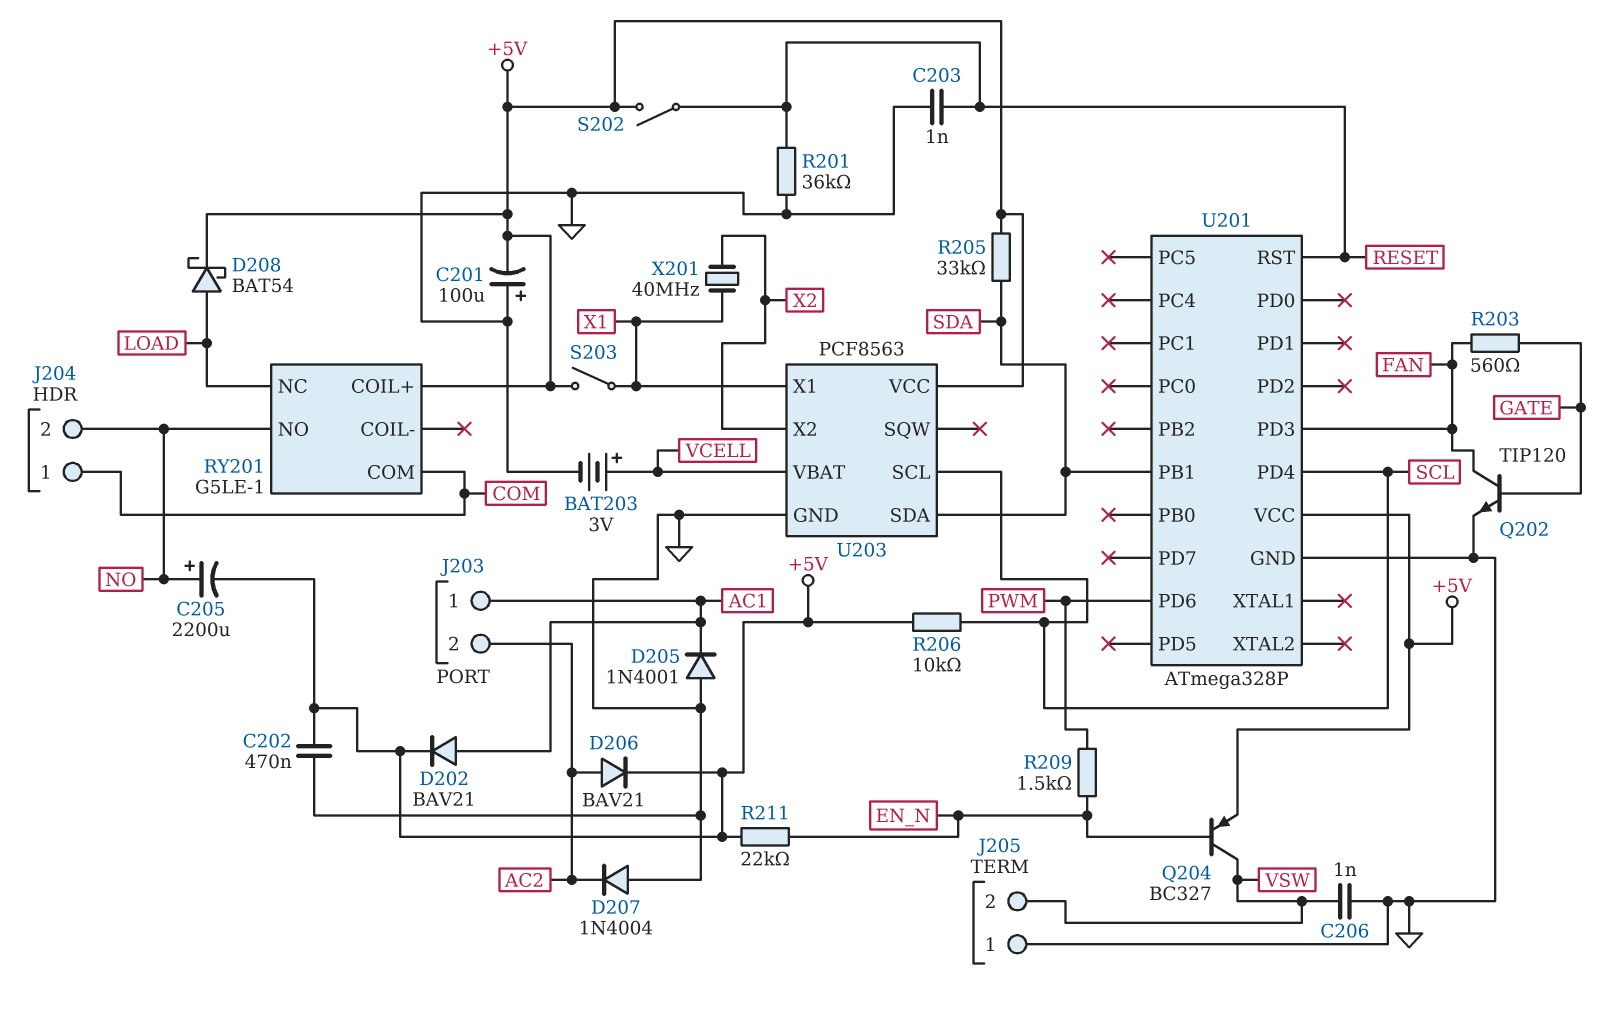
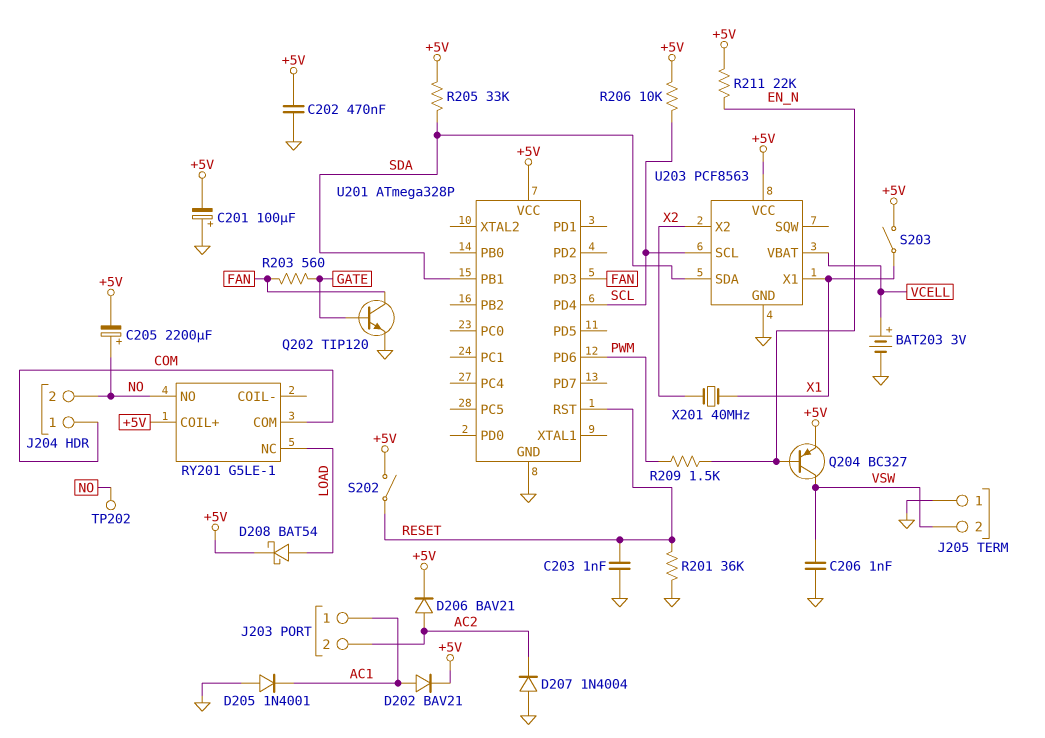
TP202: none -> test point (NO)

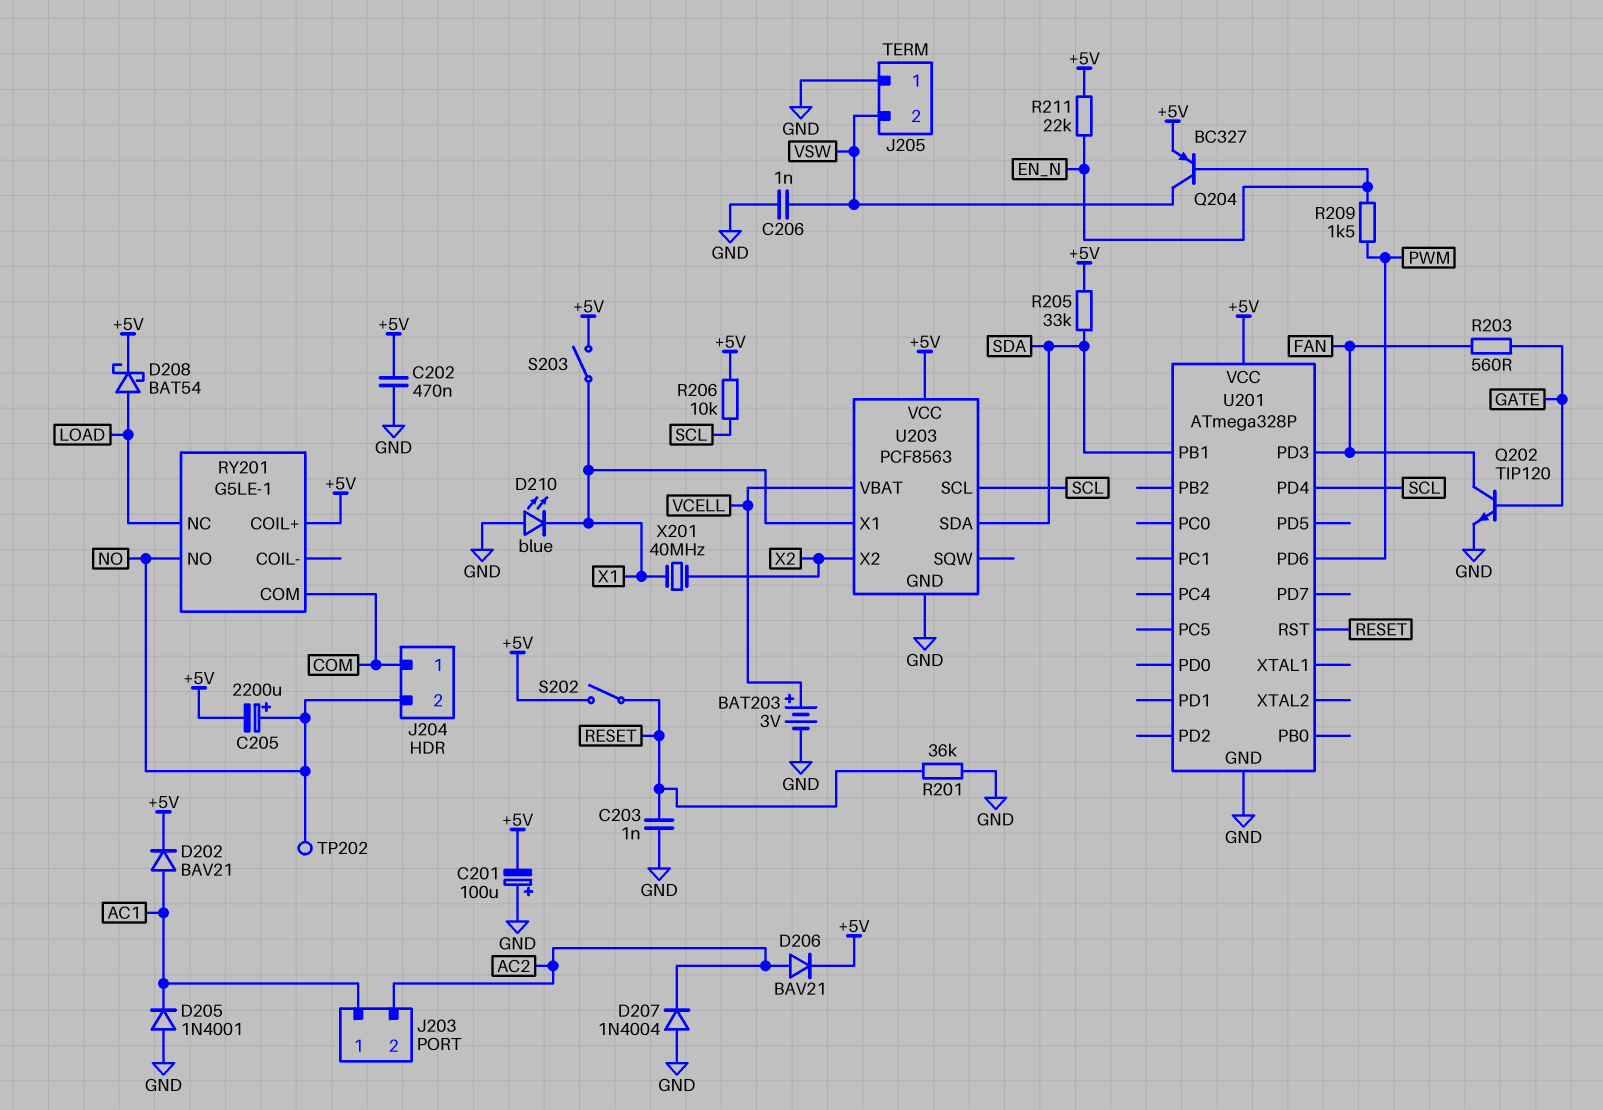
D210: none -> LED blue (A GND, K X1)

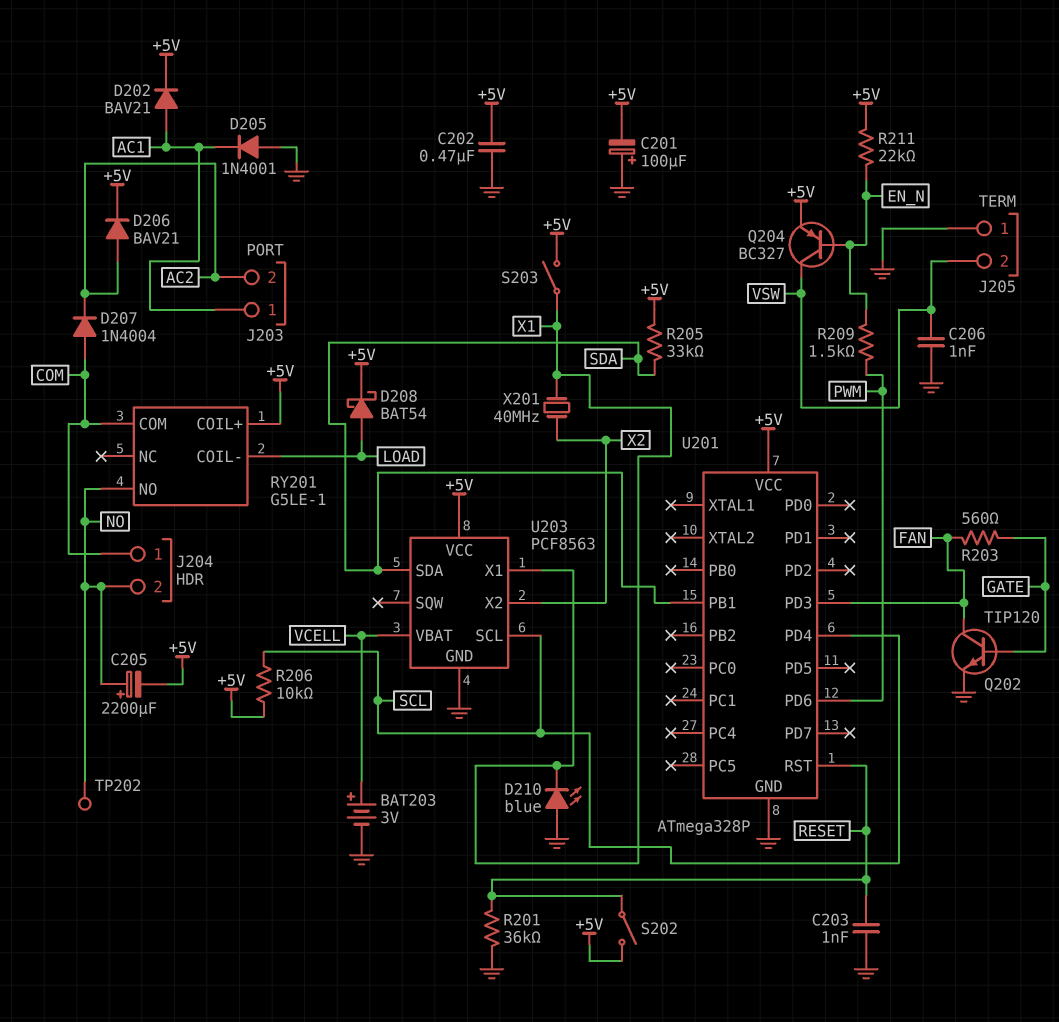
D207: diode 1N4004 (A GND, K AC2) -> diode 1N4004 (A COM, K AC2)
RY201 pin COIL-: none -> LOAD
RY201 pin NC: LOAD -> none

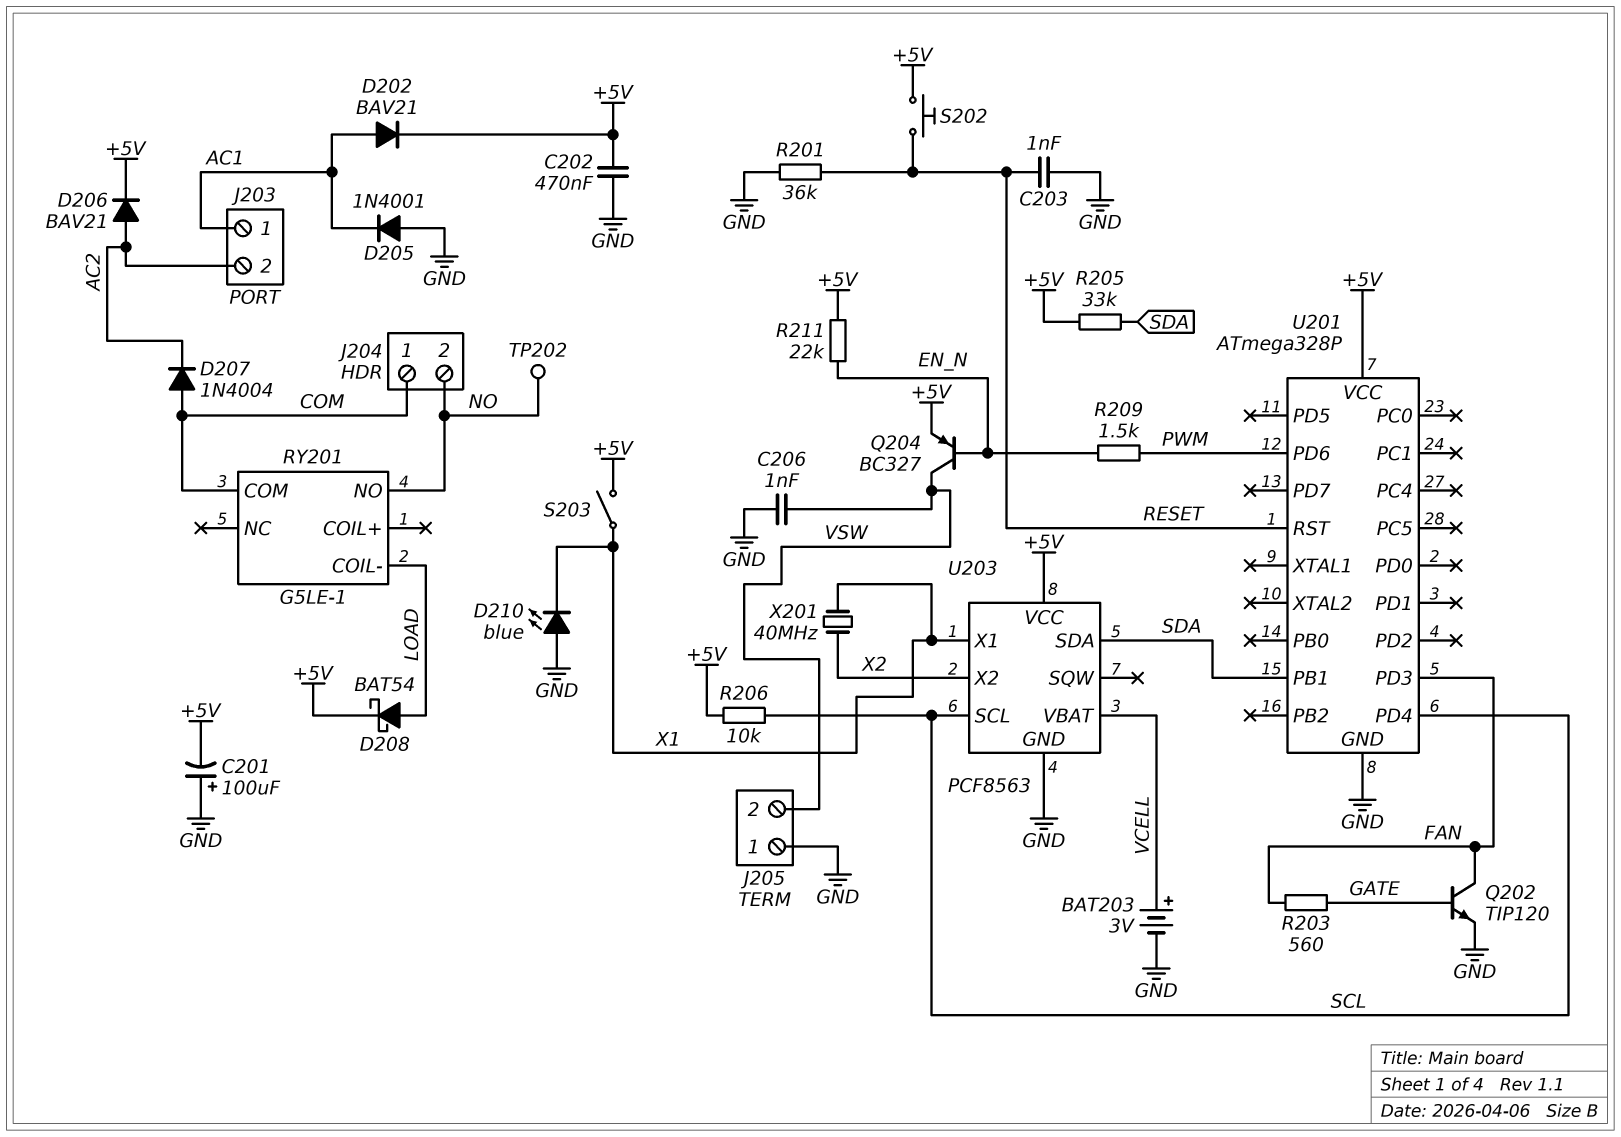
C205: 2200uF (plus NO, minus +5V) -> none
RY201 pin COIL+: +5V -> none
S202: switch (+5V, RESET) -> button (+5V, RESET)

